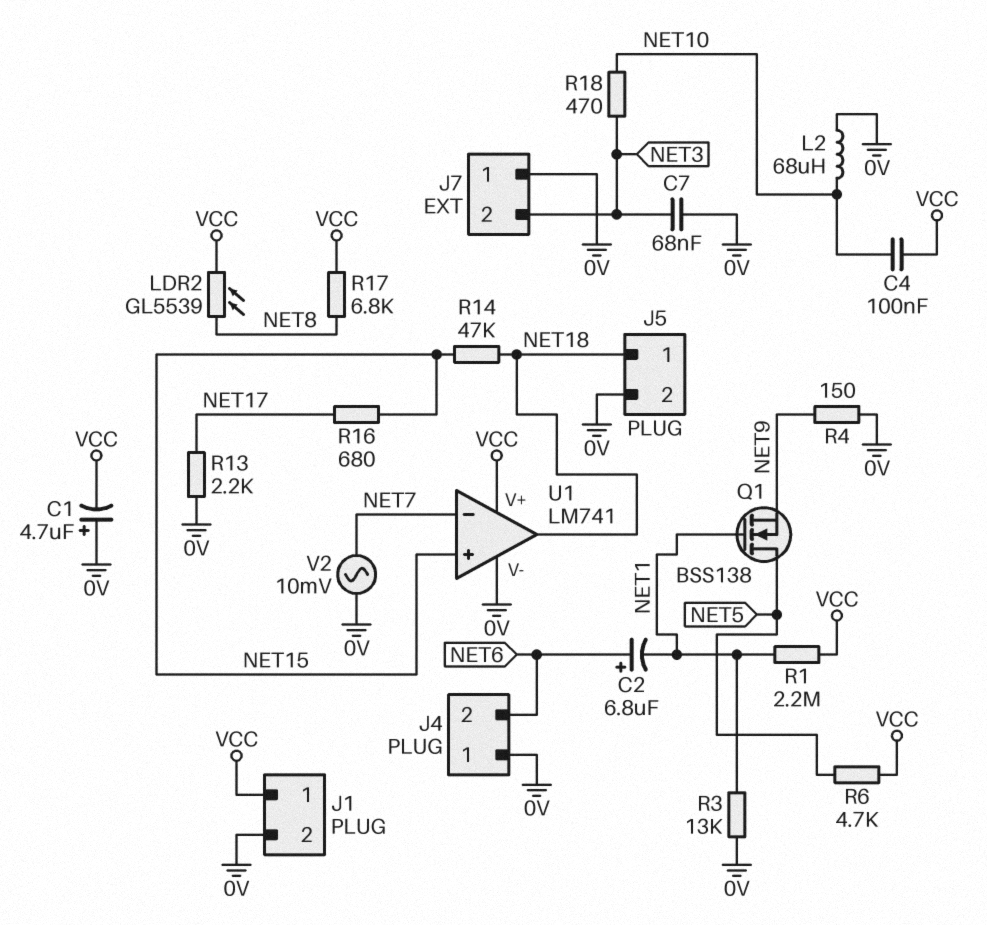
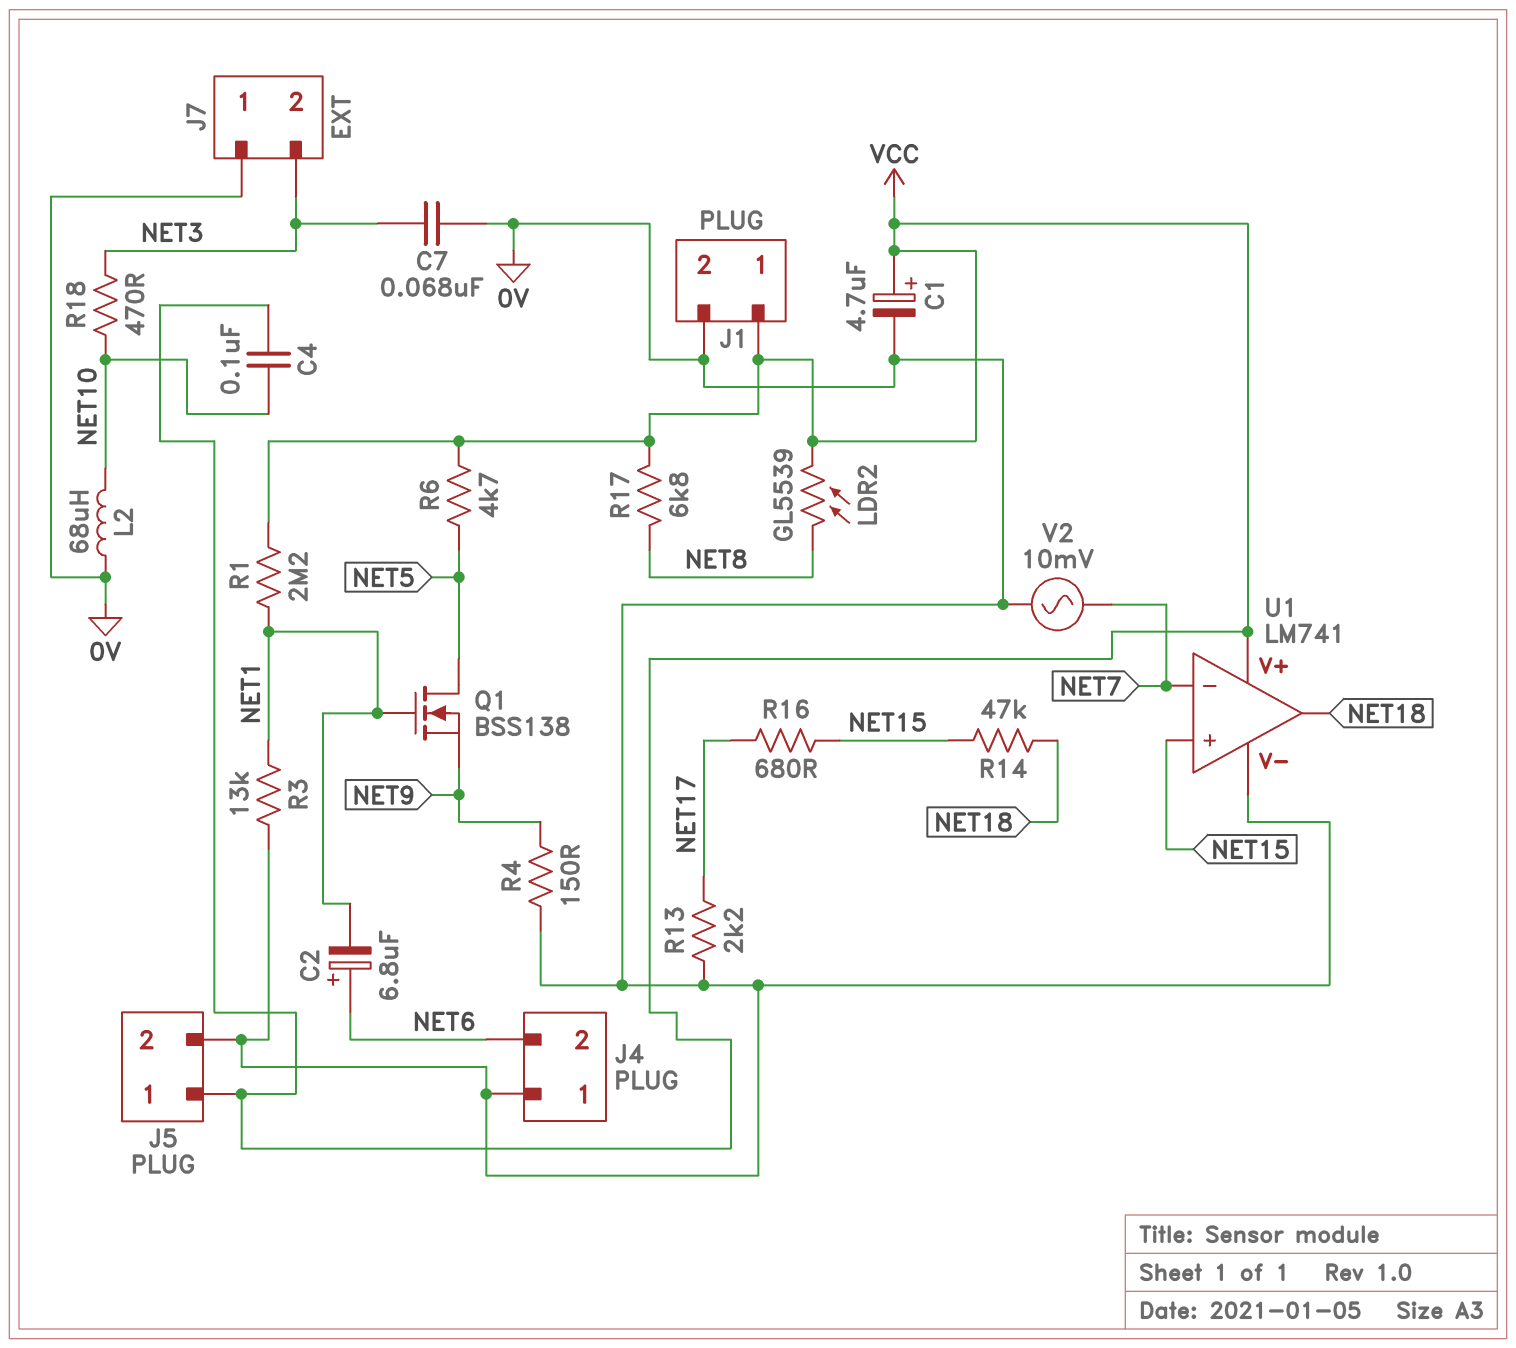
C1: 4.7uF (plus 0V, minus VCC) -> 4.7uF (plus VCC, minus 0V)
J5 pin 1: NET18 -> VCC

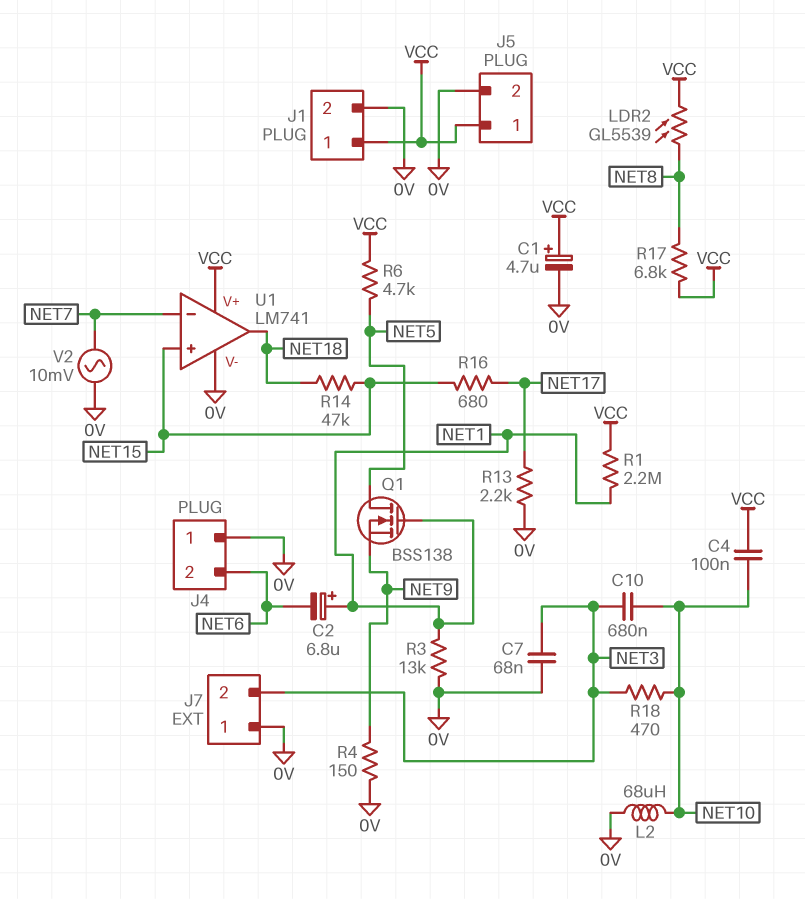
C2: 6.8uF (plus NET6, minus NET1) -> 6.8uF (plus NET1, minus NET6)
C10: none -> 680nF (NET3, NET10)

